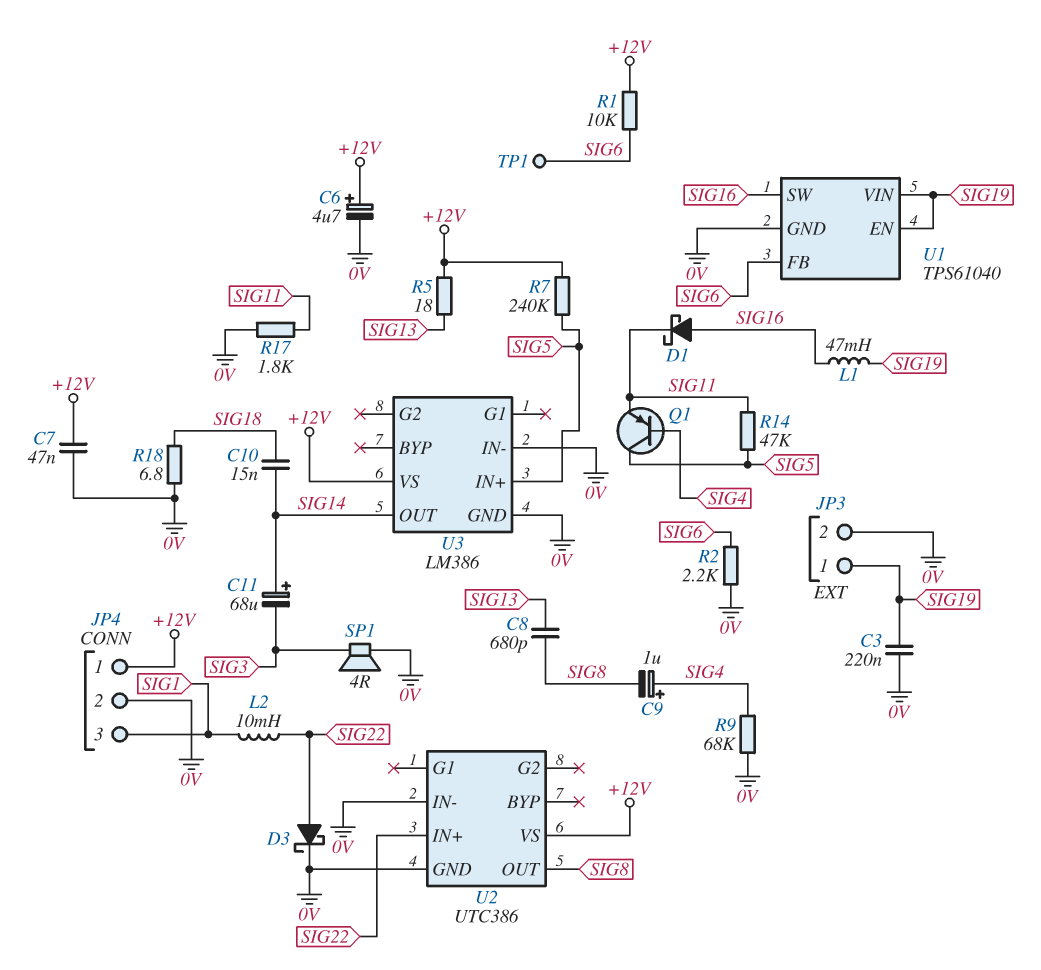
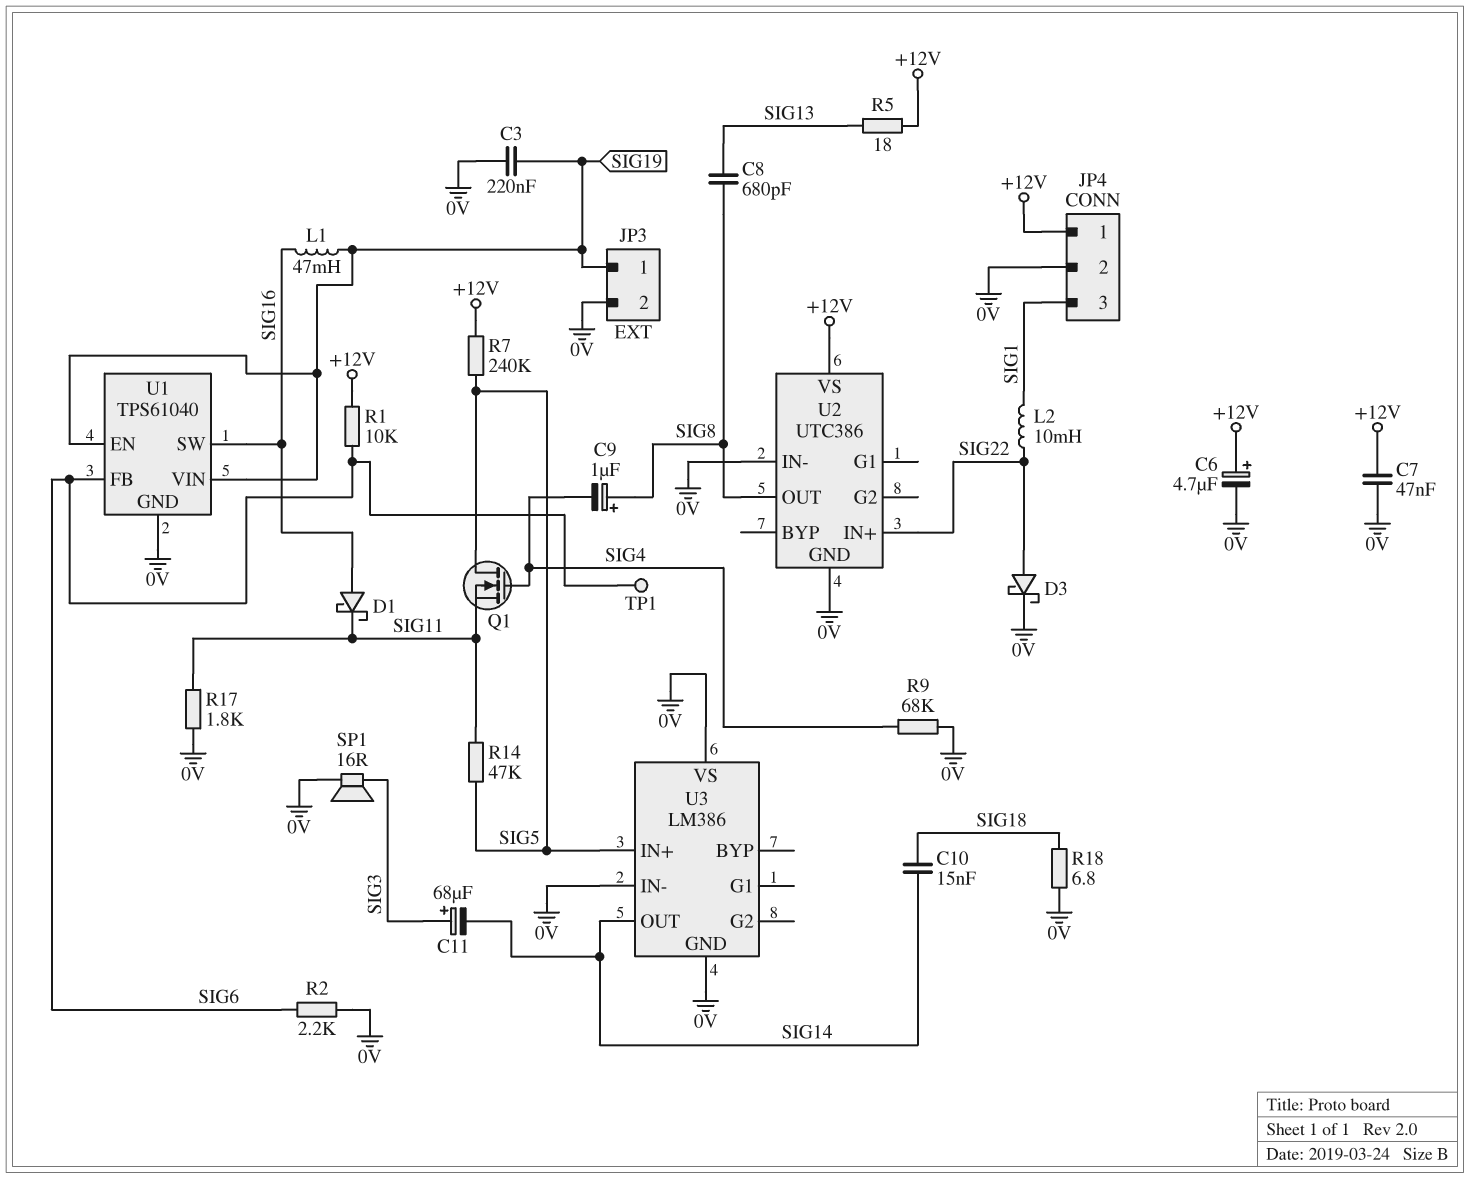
C9: 1uF (plus SIG4, minus SIG8) -> 1uF (plus SIG8, minus SIG4)
C11: 68uF (plus SIG14, minus SIG3) -> 68uF (plus SIG3, minus SIG14)
Q1: PNP (B SIG4, C SIG5, E SIG11) -> NMOS (G SIG4, D SIG5, S SIG11)
SP1: speaker 4R (0V, SIG3) -> speaker 16R (0V, SIG3)
U3 pin VS: +12V -> 0V

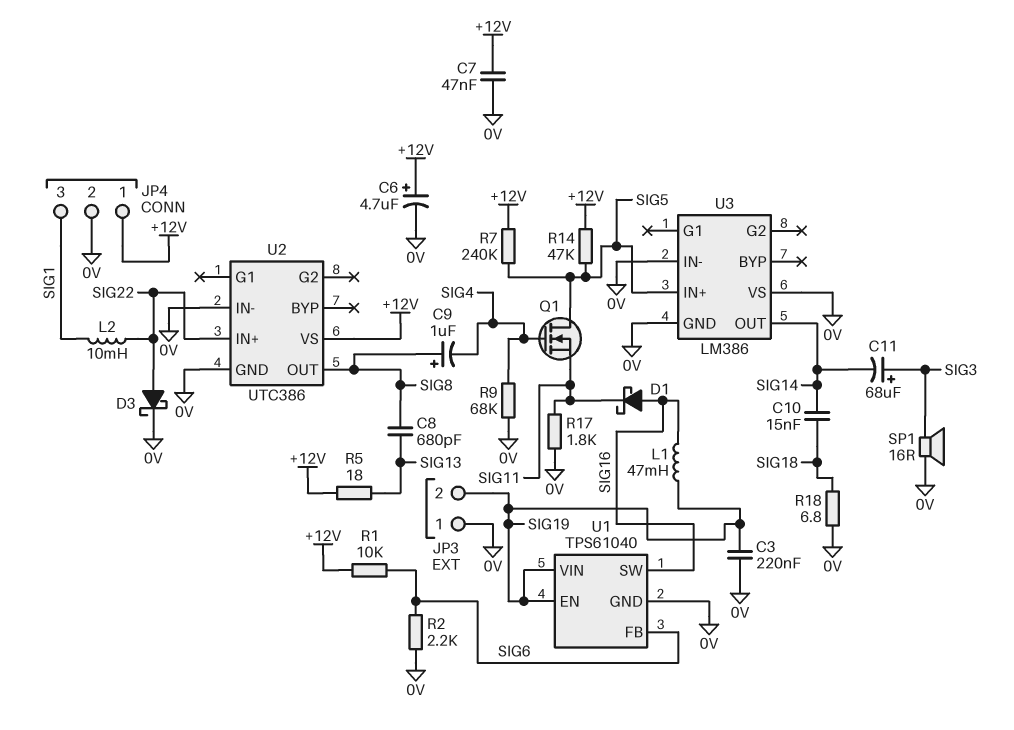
JP3 pin 1: SIG19 -> 0V
JP3 pin 2: 0V -> SIG19
R14: 47k (SIG5, SIG11) -> 47k (+12V, SIG5)
TP1: test point (SIG6) -> none

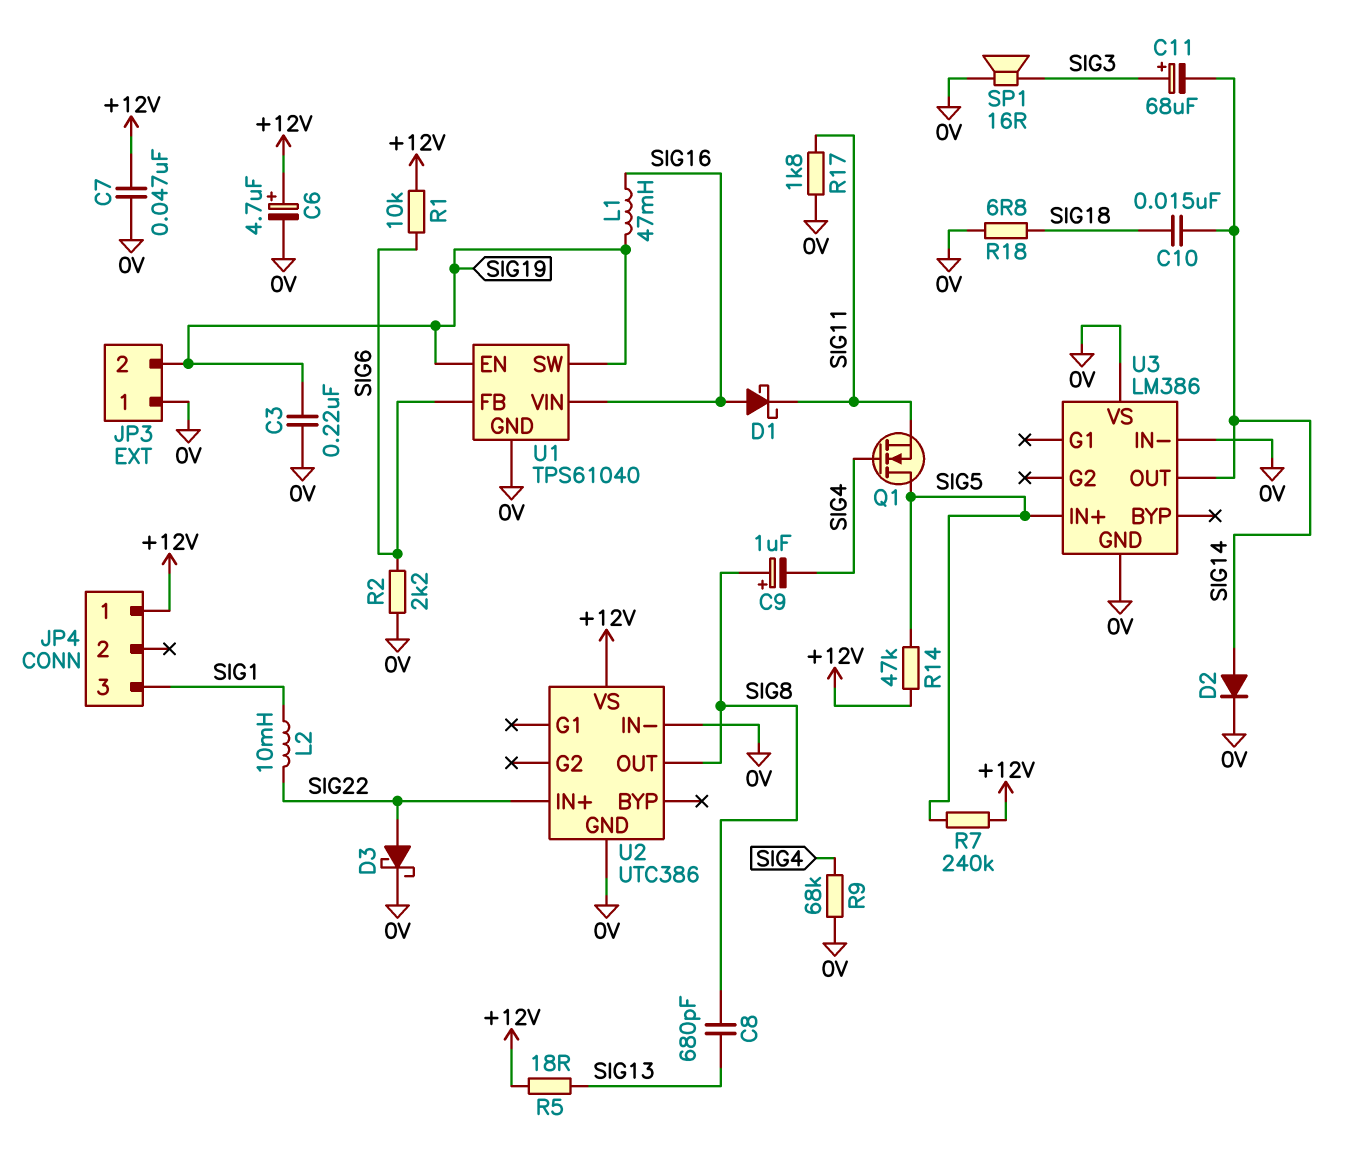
D2: none -> diode (A SIG14, K 0V)
JP4 pin 2: 0V -> none
U1 pin SW: SIG16 -> SIG19
U1 pin VIN: SIG19 -> SIG16

